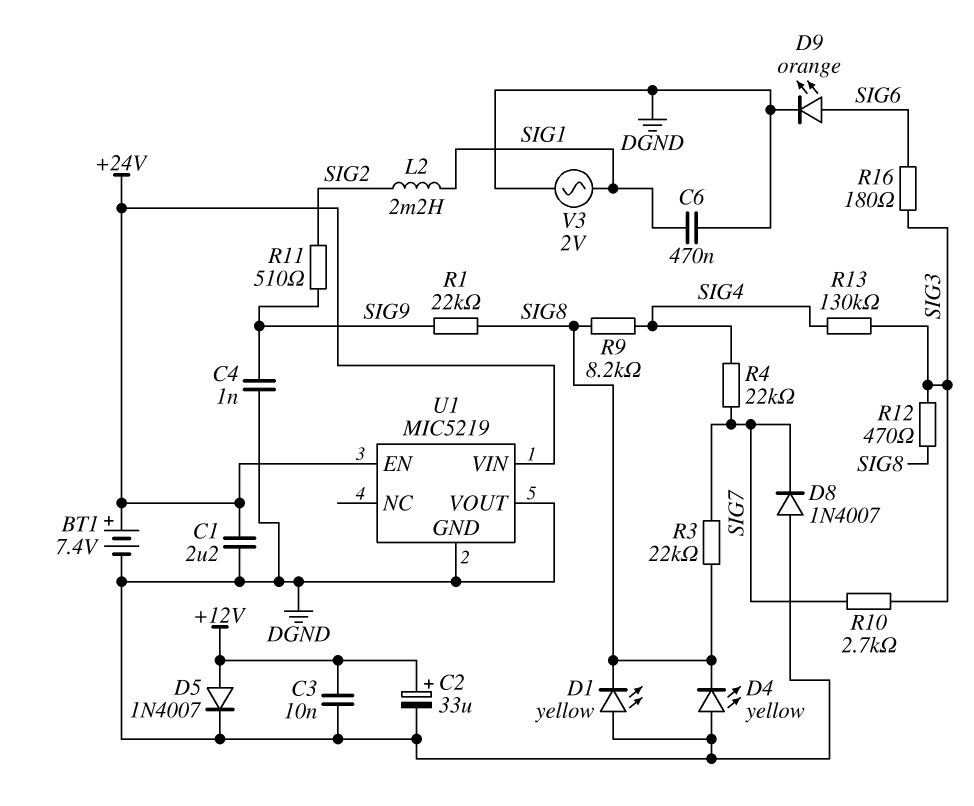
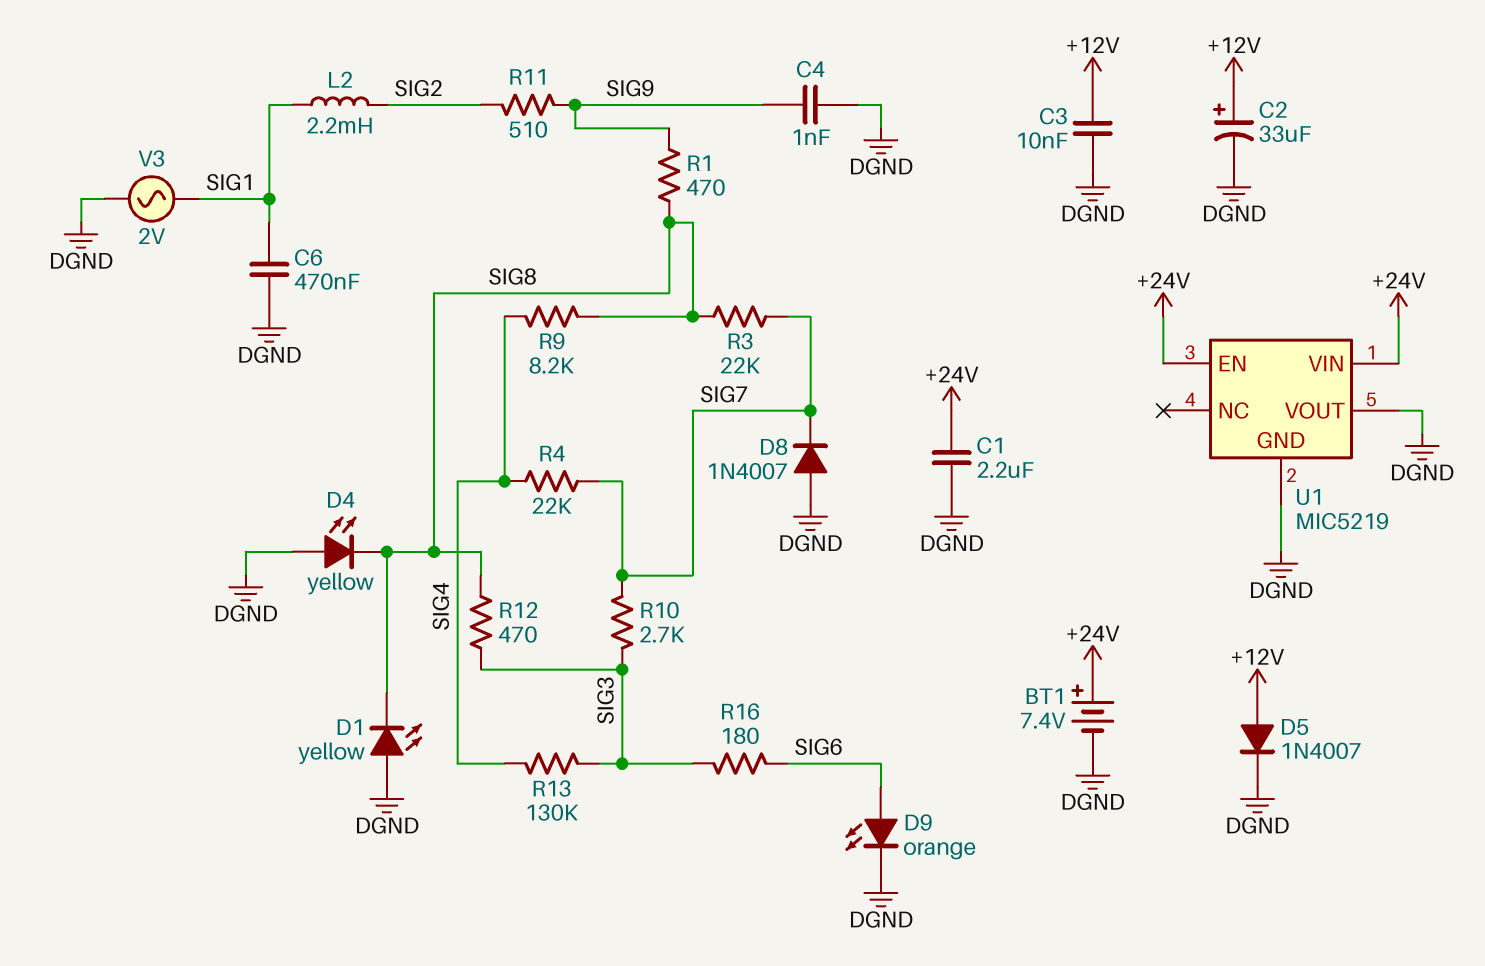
R1: 22k (SIG8, SIG9) -> 470 (SIG8, SIG9)

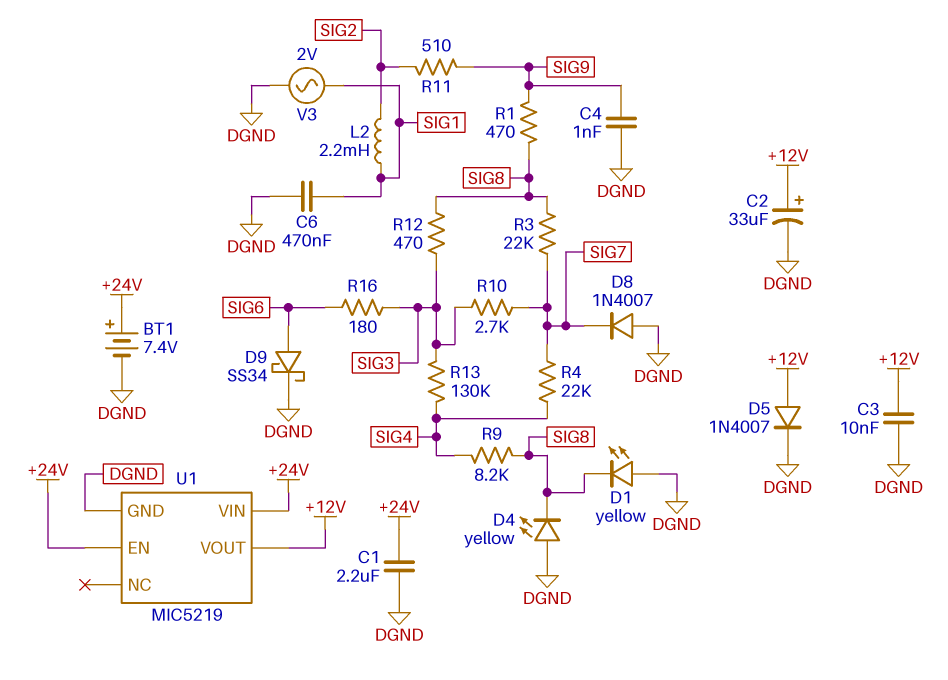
D9: LED orange (A SIG6, K DGND) -> schottky SS34 (A SIG6, K DGND)
U1 pin VOUT: DGND -> +12V

